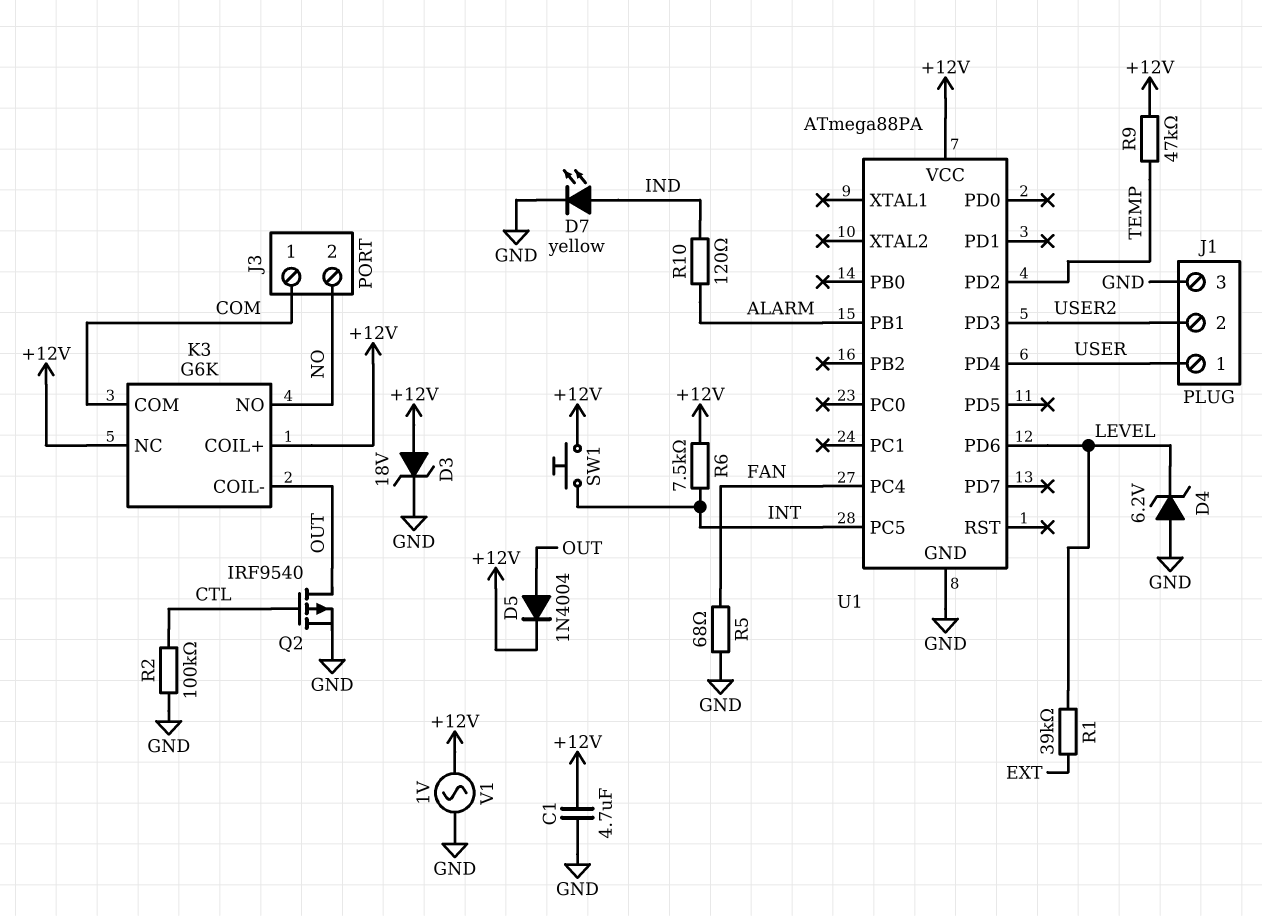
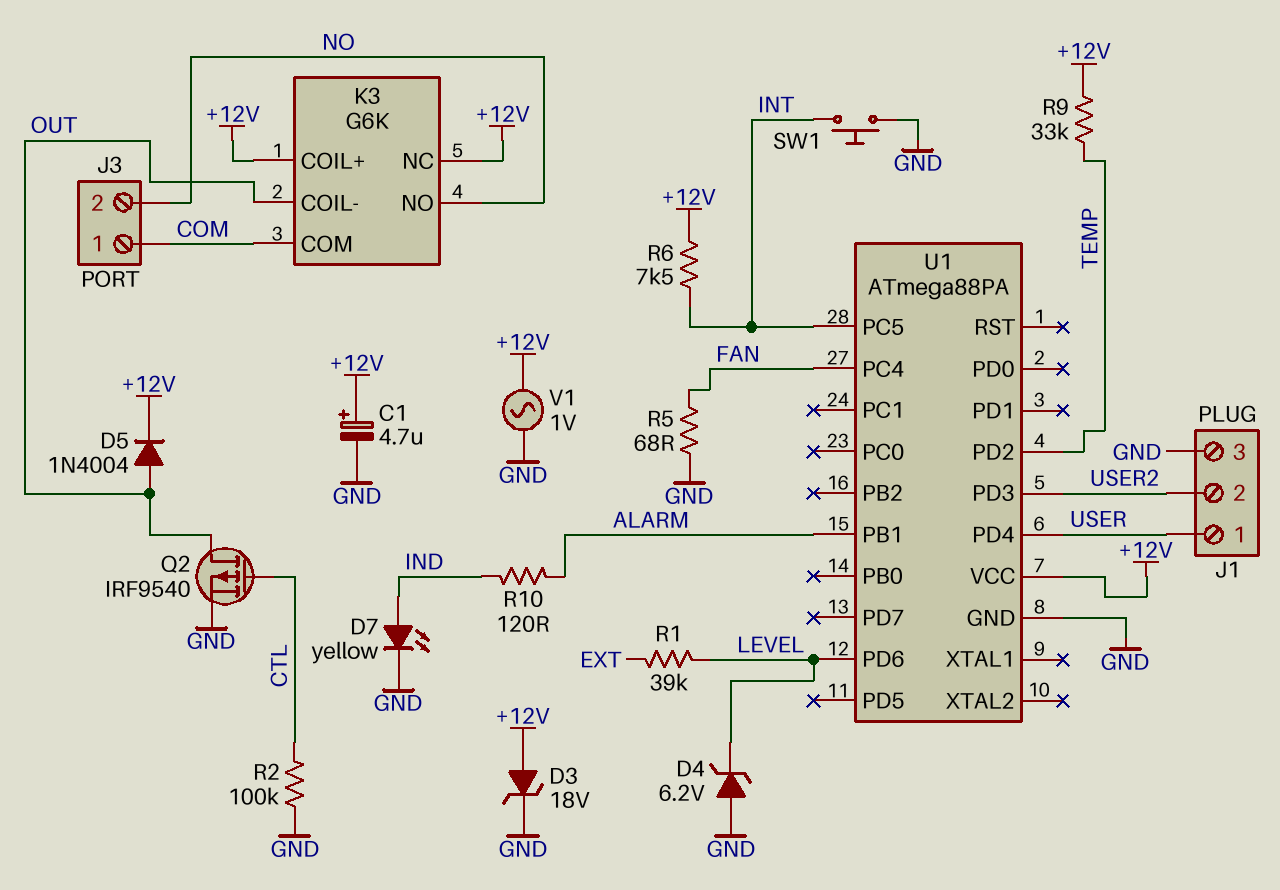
C1: 4.7uF (+12V, GND) -> 4.7uF (plus +12V, minus GND)
R9: 47k (+12V, TEMP) -> 33k (+12V, TEMP)
SW1: button (+12V, INT) -> button (GND, INT)

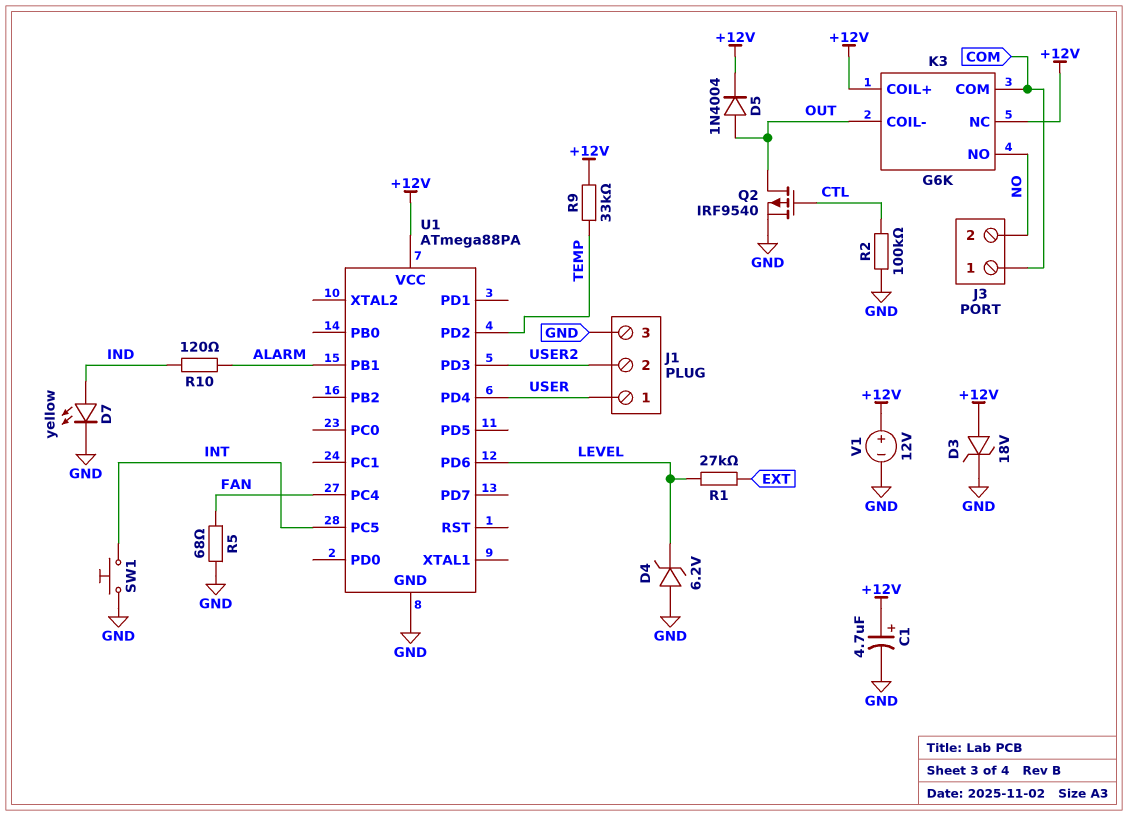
R1: 39k (EXT, LEVEL) -> 27k (EXT, LEVEL)
R6: 7.5k (+12V, INT) -> none
V1: AC 1V (+12V, GND) -> 12V (plus +12V, minus GND)

